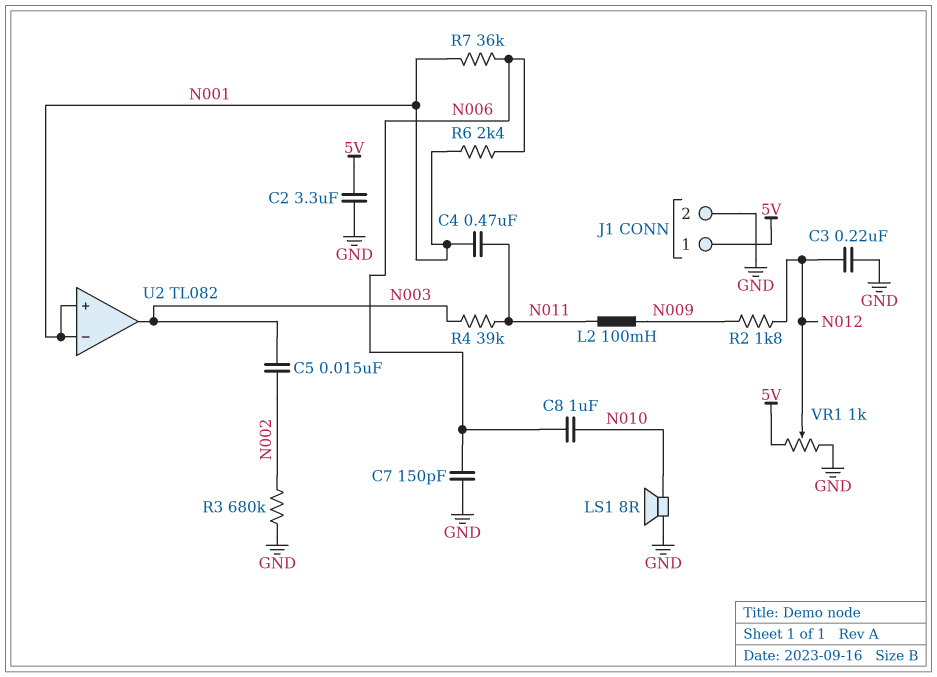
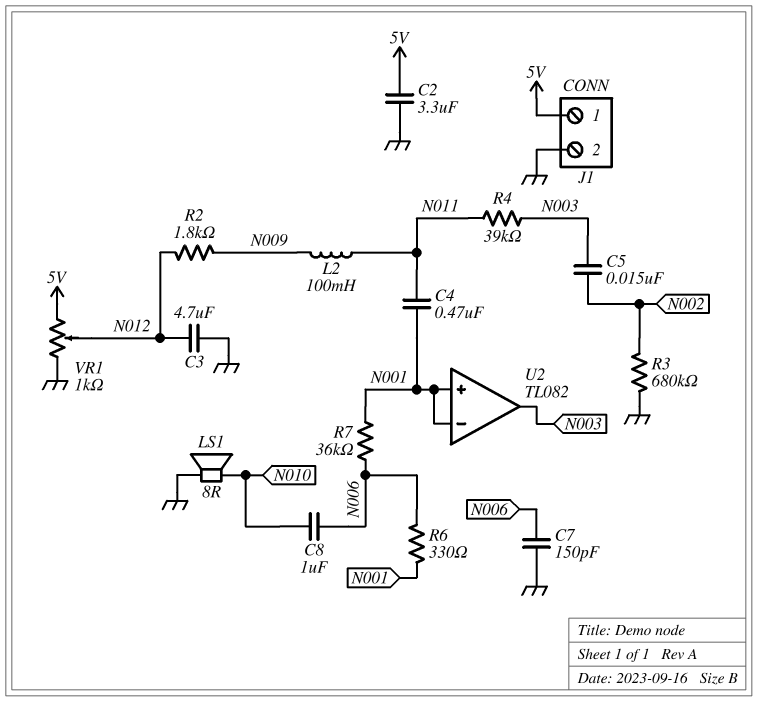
C3: 220nF (GND, N012) -> 4.7uF (GND, N012)
R6: 2.4k (N001, N006) -> 330 (N001, N006)

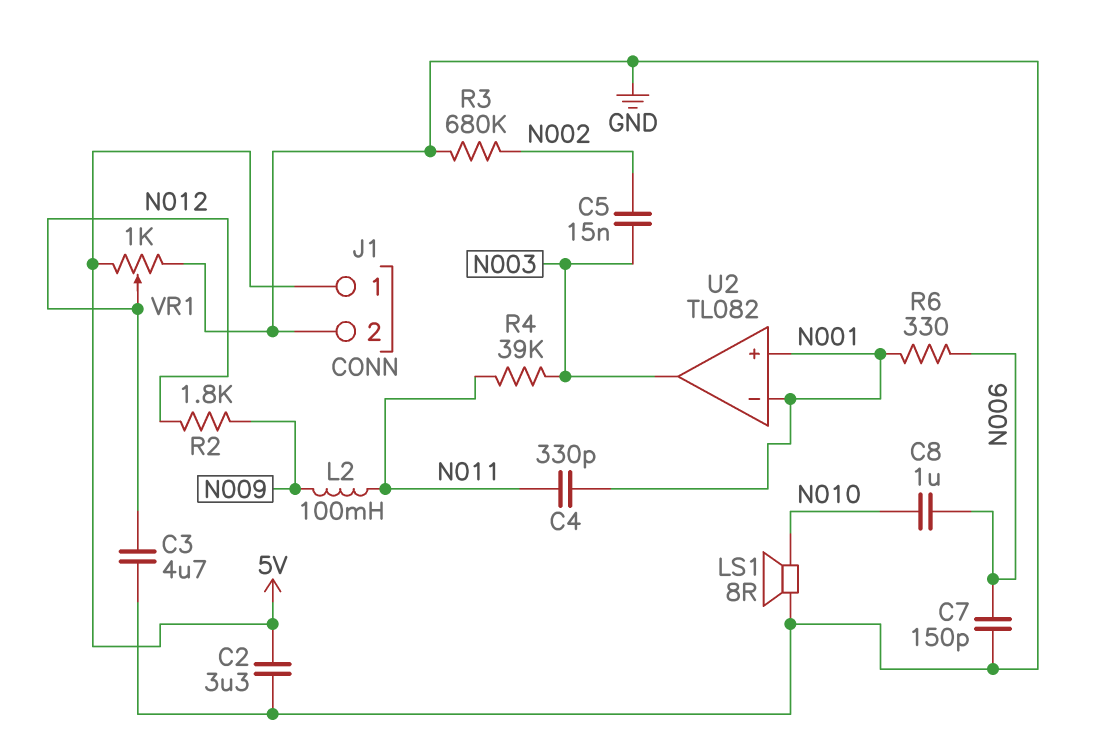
C4: 470nF (N001, N011) -> 330pF (N001, N011)
R7: 36k (N001, N006) -> none

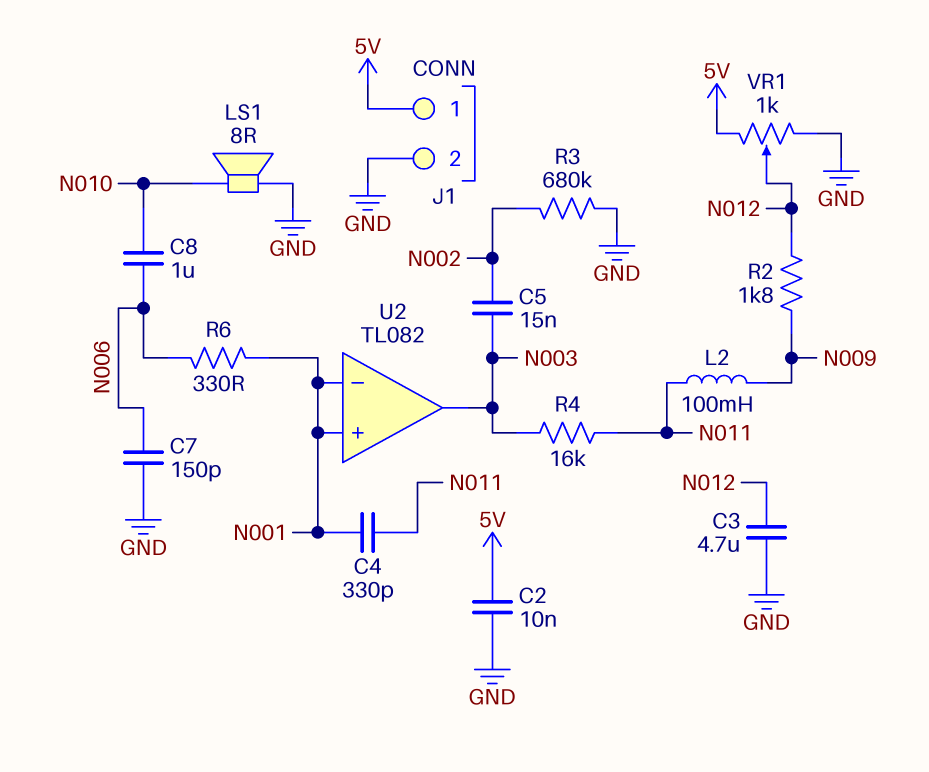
C2: 3.3uF (5V, GND) -> 10nF (5V, GND)
R4: 39k (N003, N011) -> 16k (N003, N011)

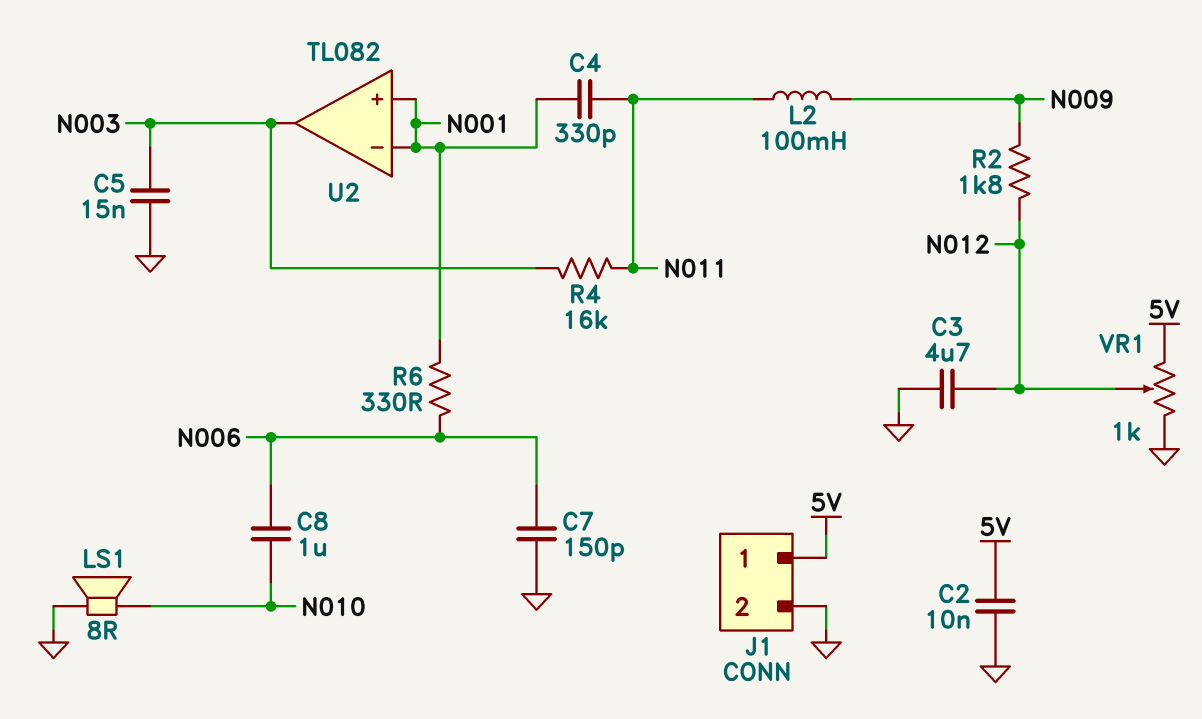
C5: 15nF (N002, N003) -> 15nF (GND, N003)
R3: 680k (GND, N002) -> none

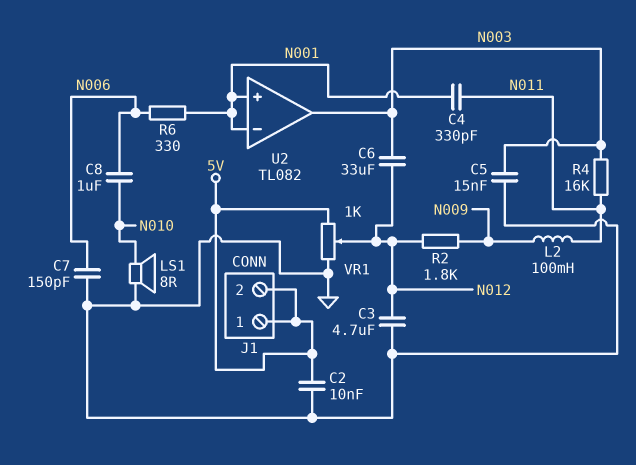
C6: none -> 33uF (N003, N012)
J1 pin 2: GND -> 5V

